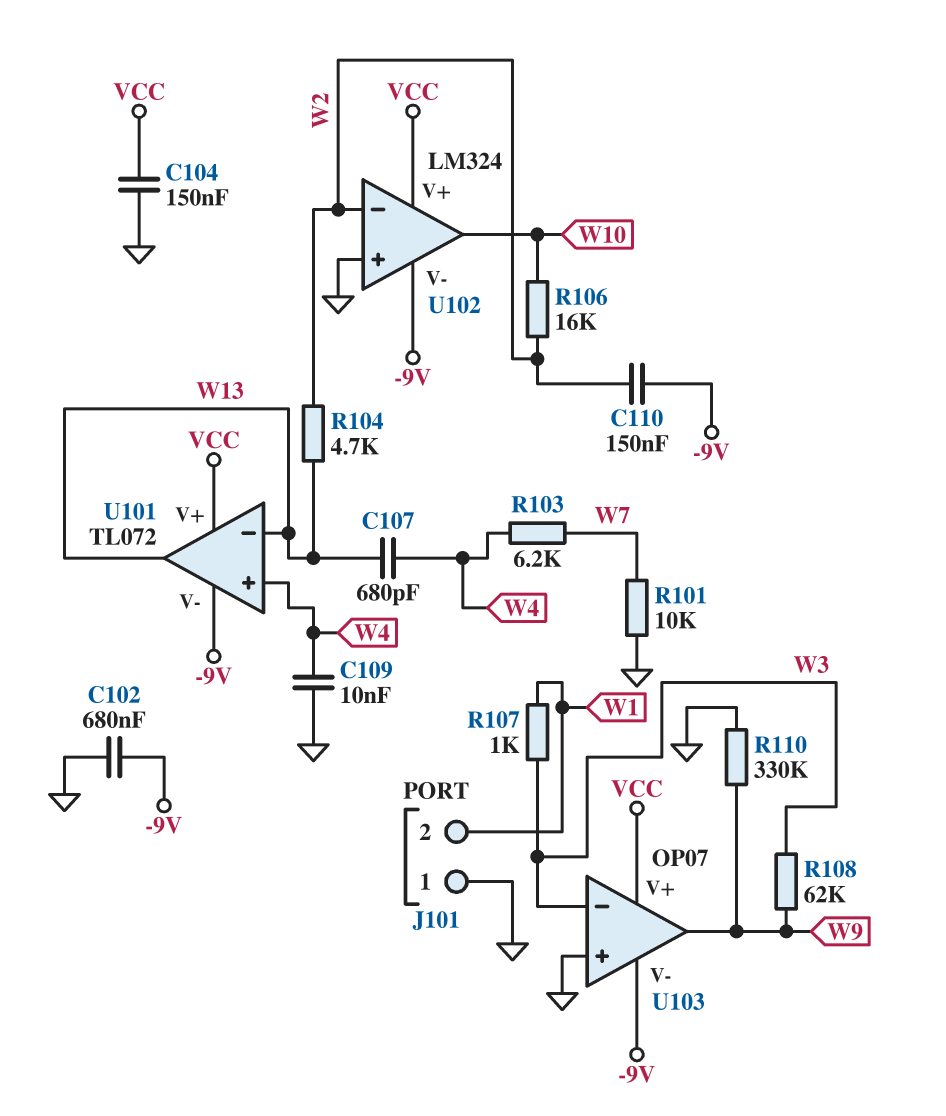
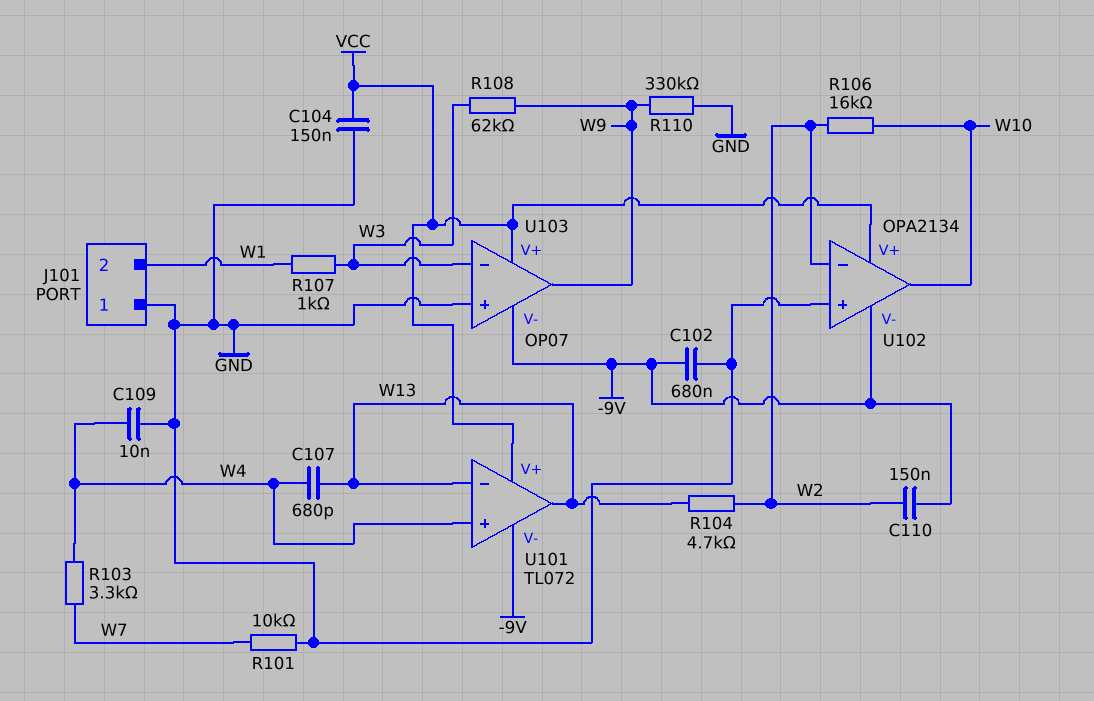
R103: 6.2k (W4, W7) -> 3.3k (W4, W7)
U102: LM324 -> OPA2134

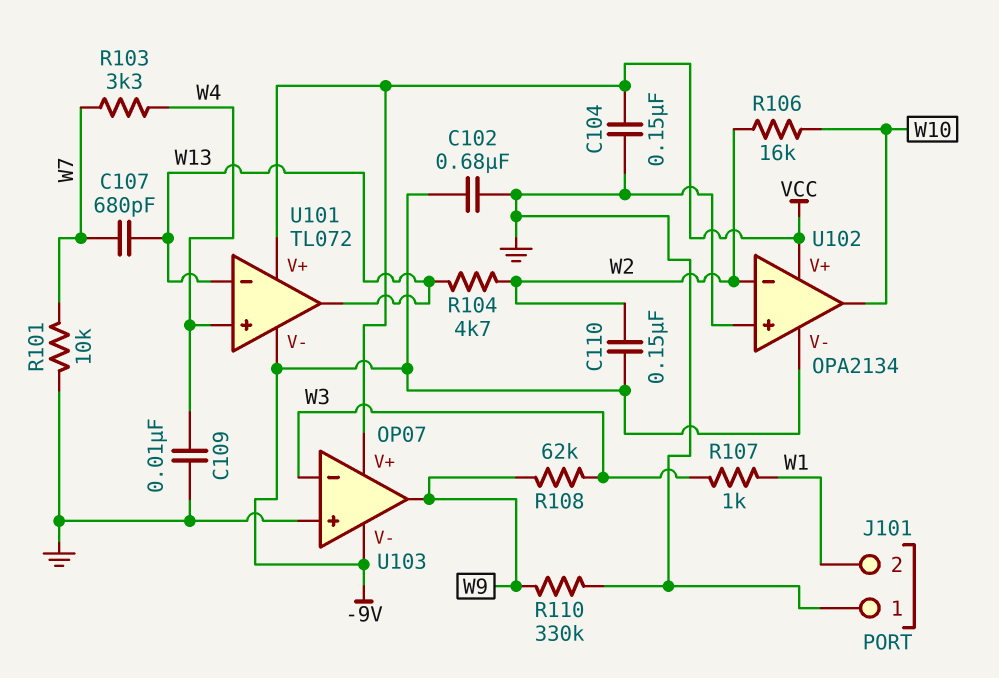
C107: 680pF (W4, W13) -> 680pF (W7, W13)

